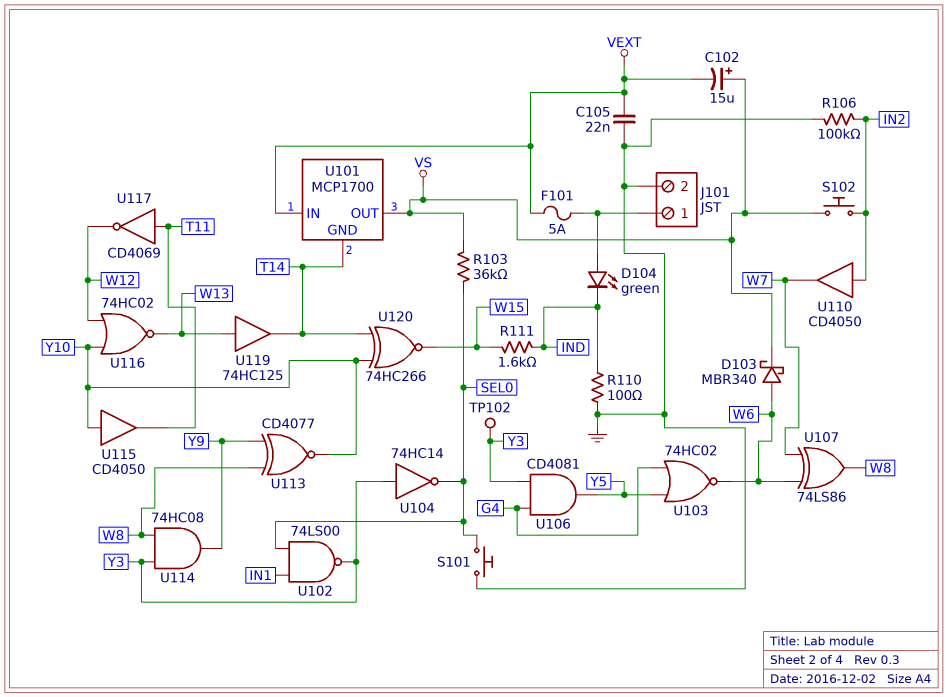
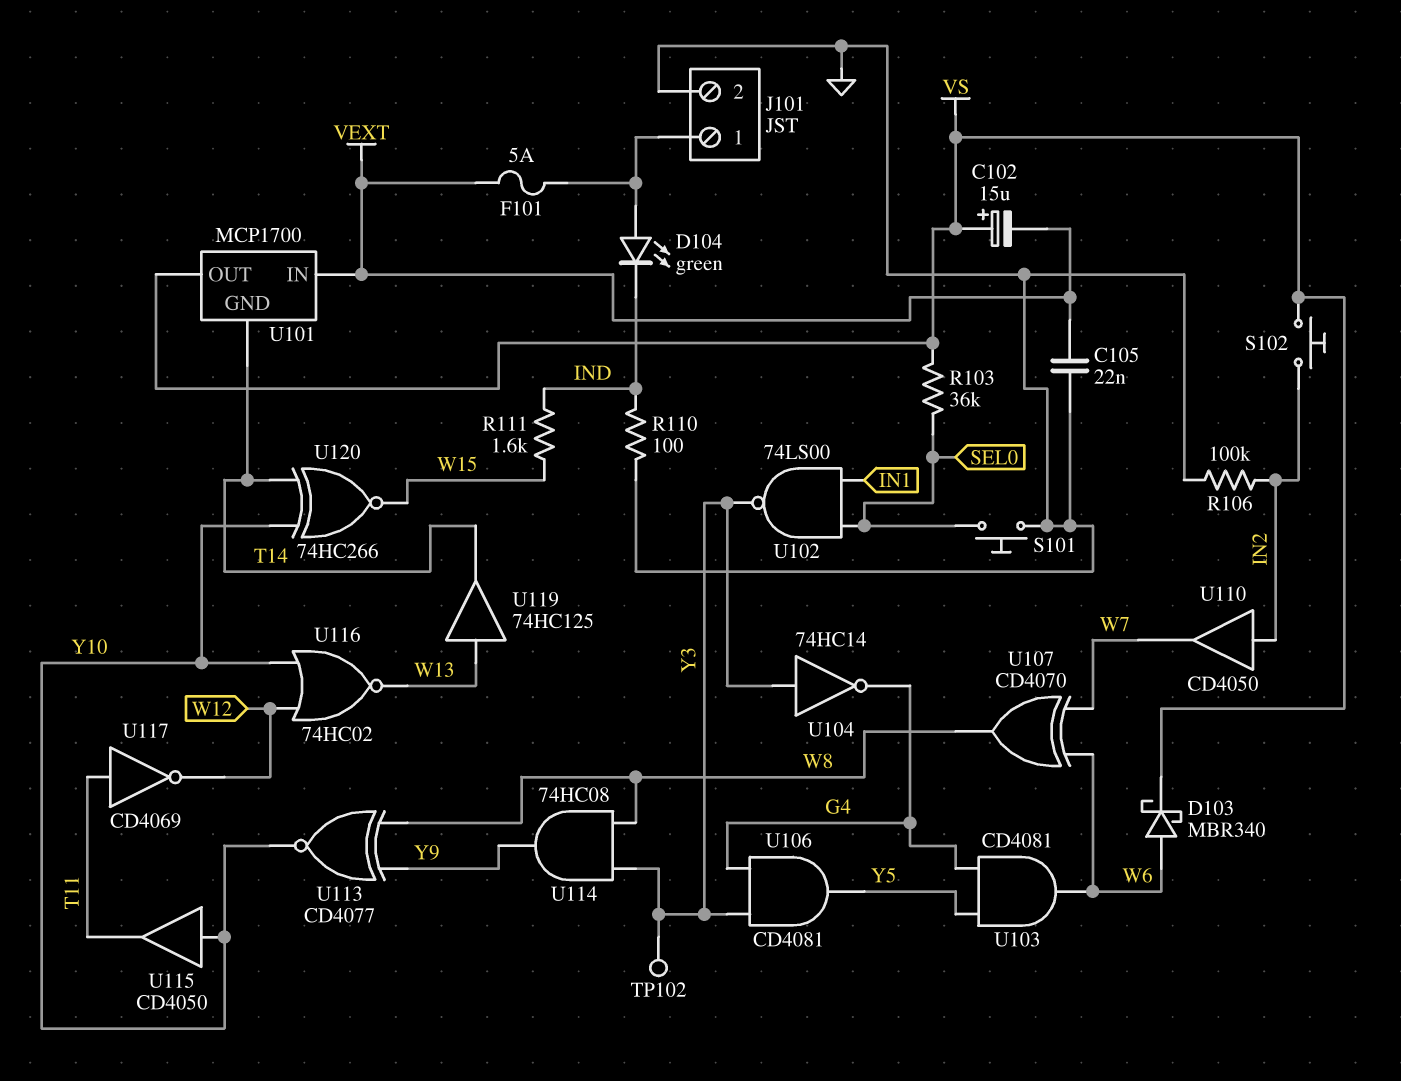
U103: NOR 74HC02 (in G4, in Y5, out W6) -> AND CD4081 (in G4, in Y5, out W6)
U104: NOT 74HC14 (in Y3, out SEL0) -> NOT 74HC14 (in Y3, out G4)
U107: XOR 74LS86 (in W6, in W7, out W8) -> XOR CD4070 (in W6, in W7, out W8)

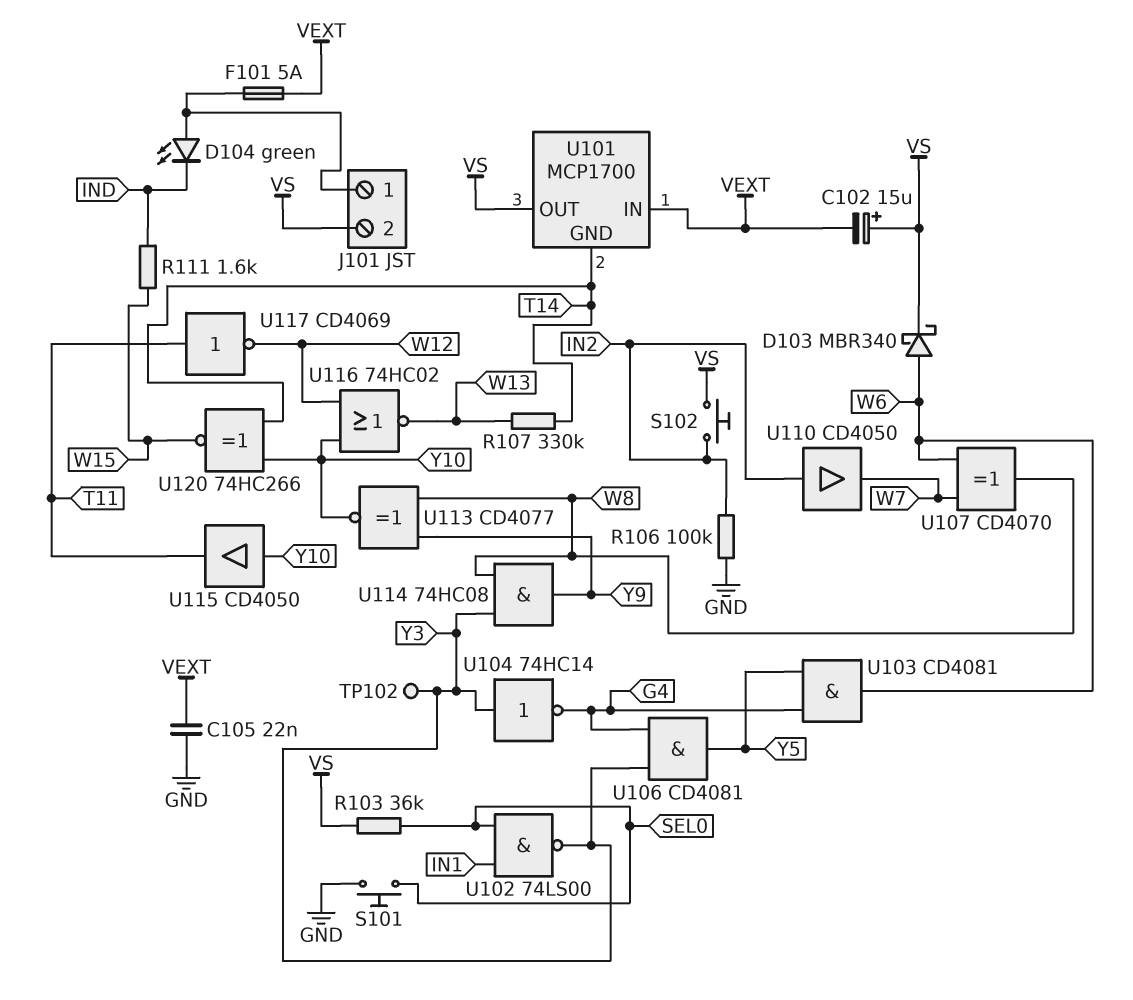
J101 pin 2: GND -> VS
R107: none -> 330k (T14, W13)
R110: 100 (GND, IND) -> none
U119: buffer 74HC125 (in W13, out T14) -> none

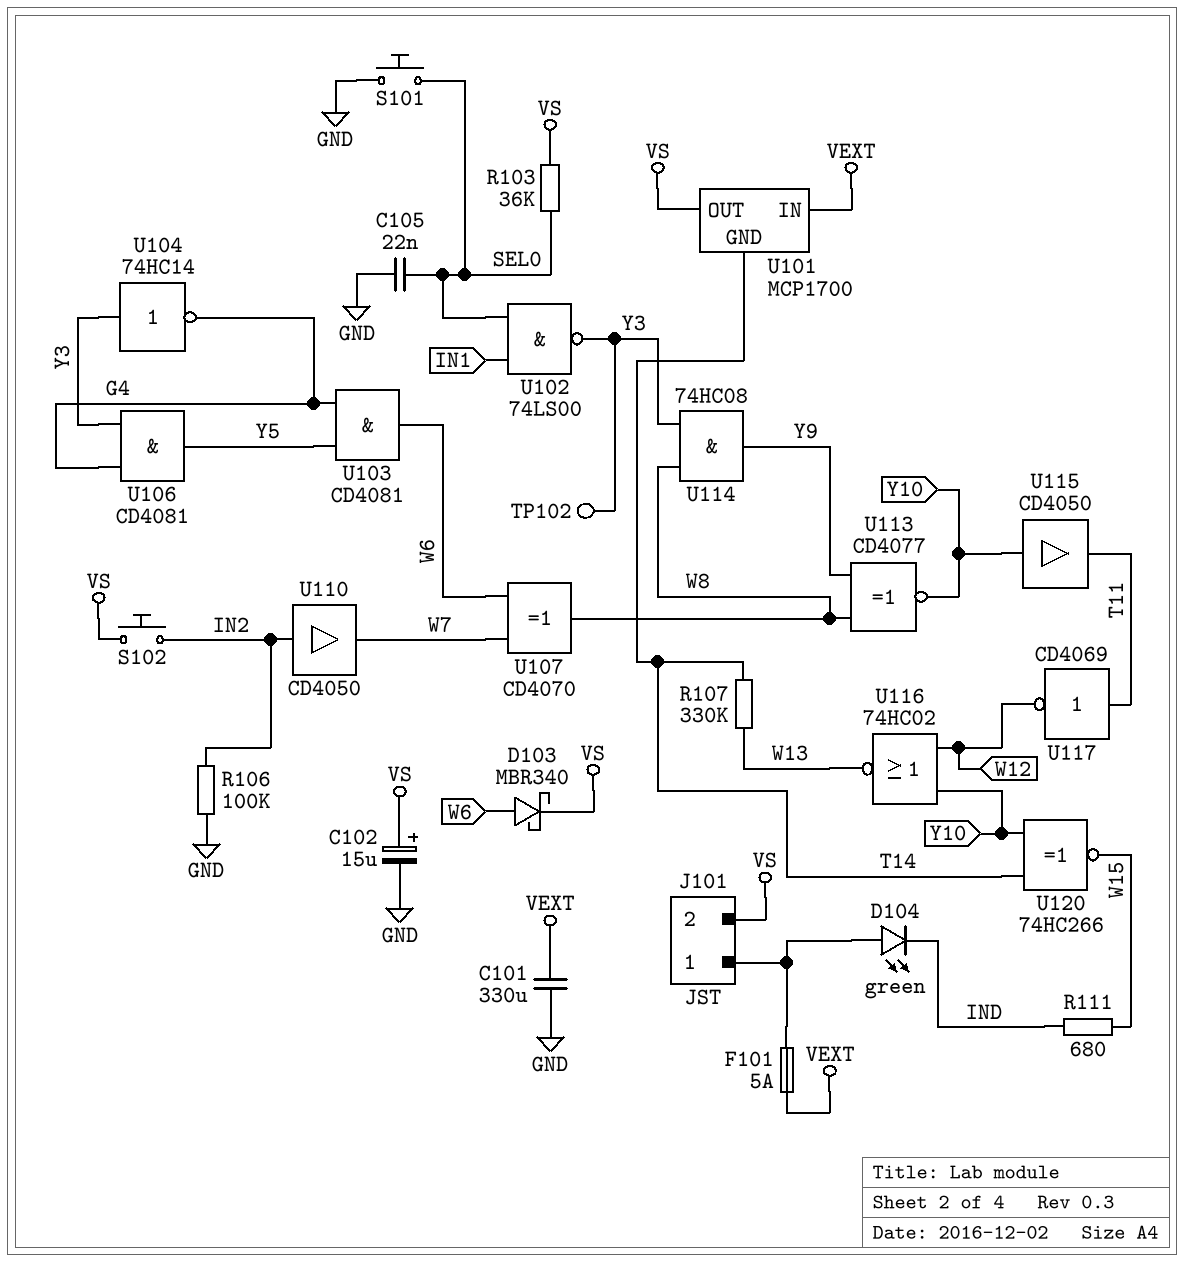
C101: none -> 330uF (GND, VEXT)
C102: 15uF (plus VS, minus VEXT) -> 15uF (plus VS, minus GND)
C105: 22nF (GND, VEXT) -> 22nF (GND, SEL0)
R111: 1.6k (IND, W15) -> 680 (IND, W15)

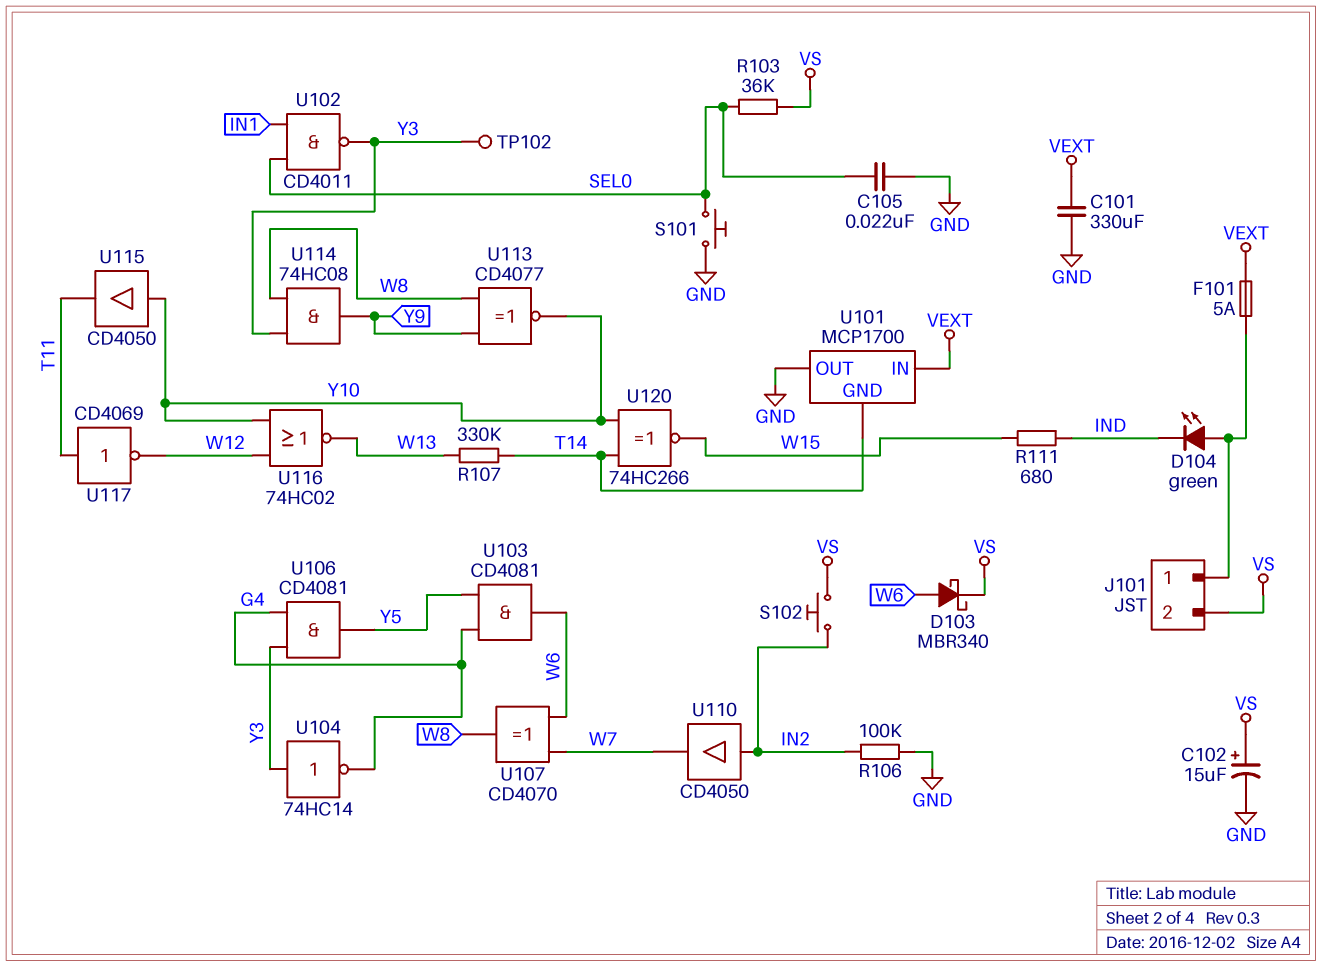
U101 pin OUT: VS -> GND
U102: NAND 74LS00 (in IN1, in SEL0, out Y3) -> NAND CD4011 (in IN1, in SEL0, out Y3)

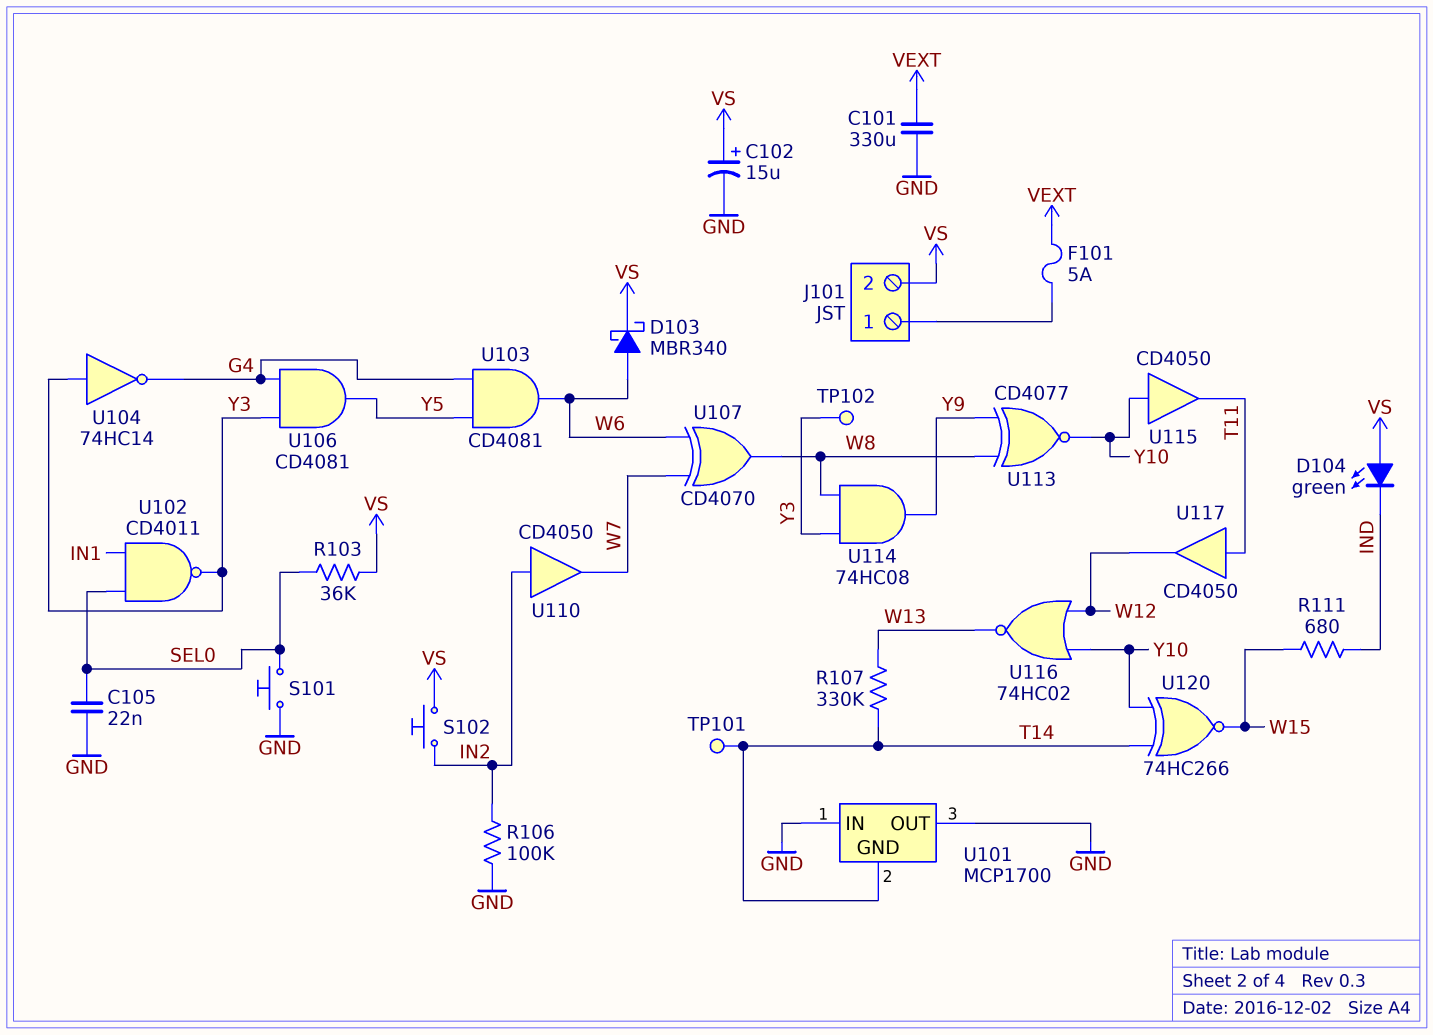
D104: LED green (A J101/1, K IND) -> LED green (A VS, K IND)
TP101: none -> test point (T14)
U101 pin IN: VEXT -> GND
U117: NOT CD4069 (in T11, out W12) -> buffer CD4050 (in T11, out W12)

